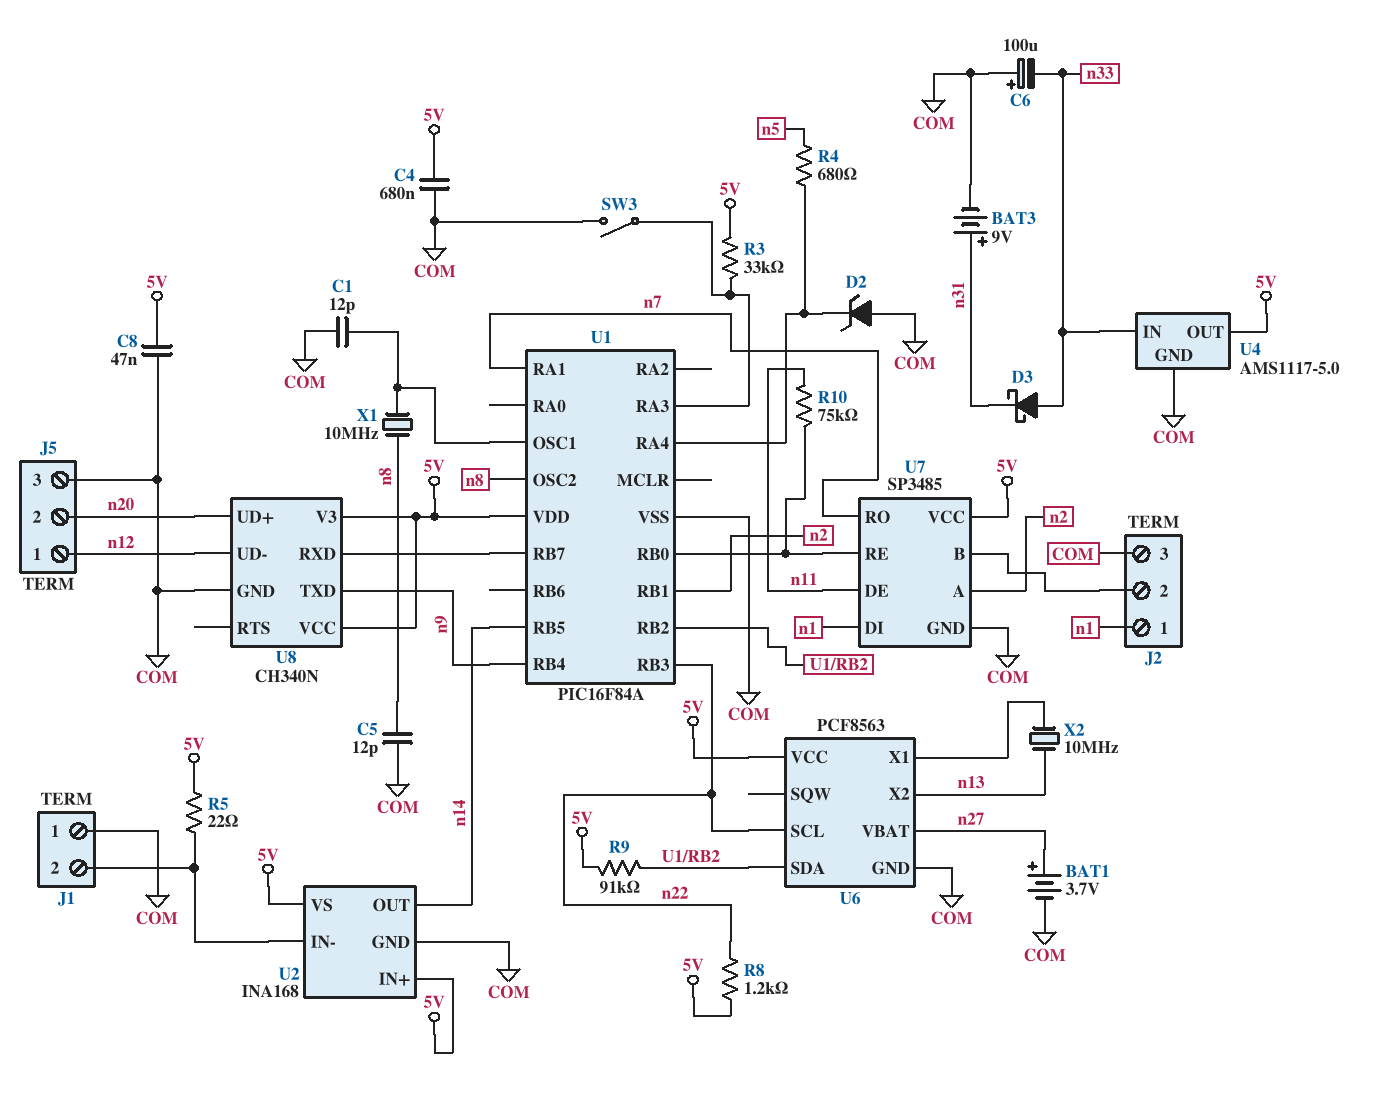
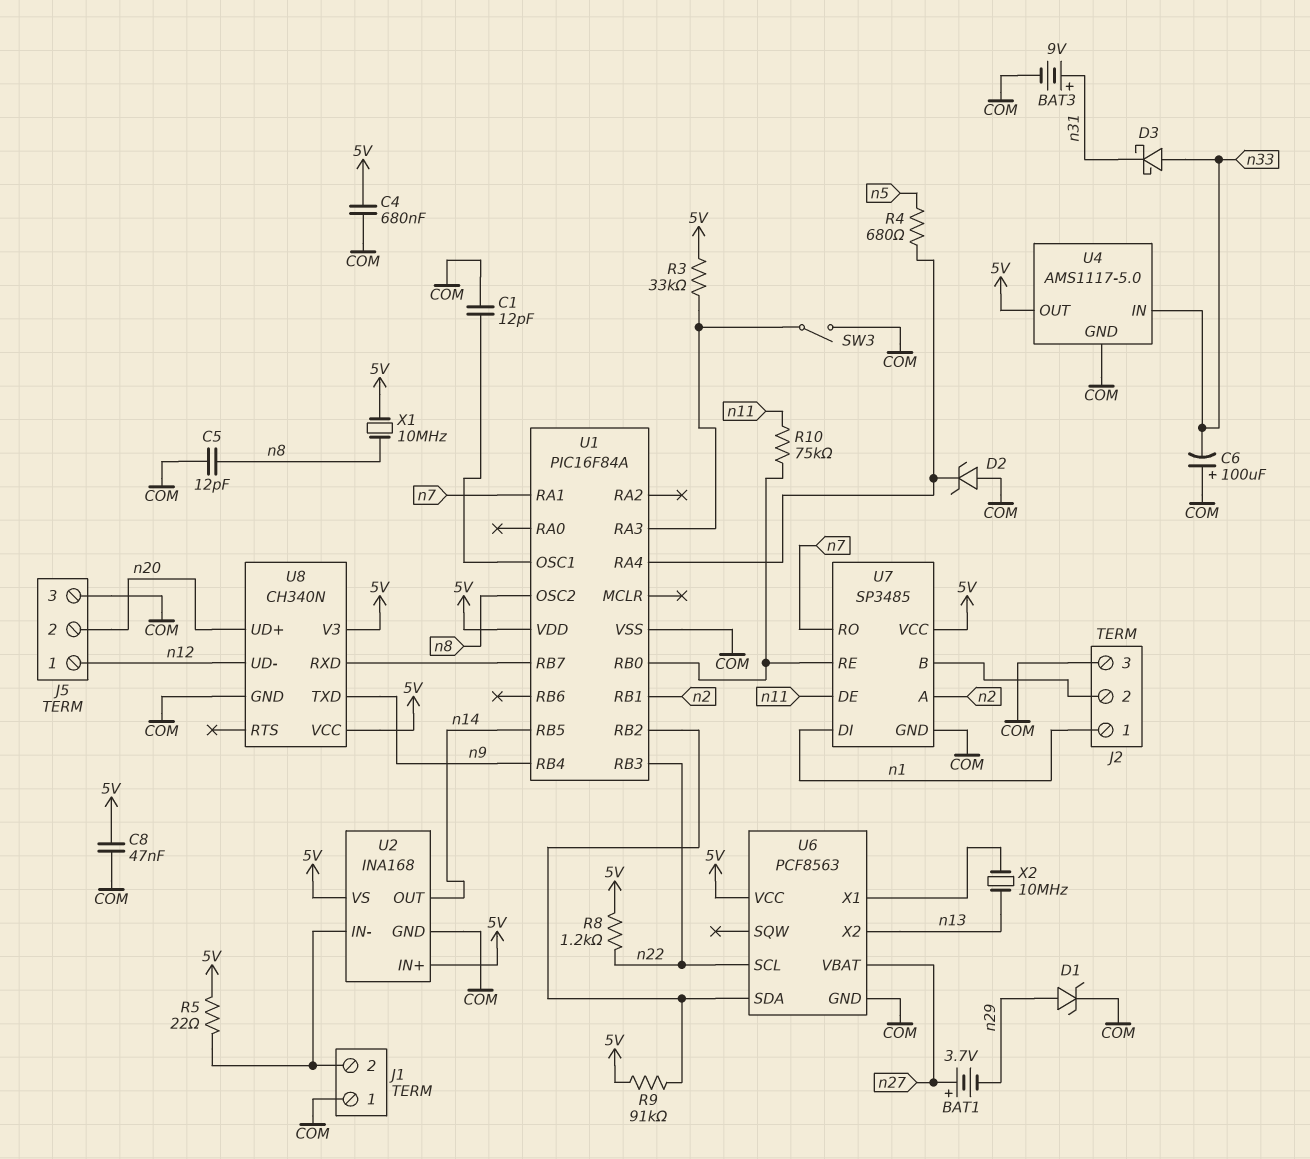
BAT1: 3.7V (plus n27, minus COM) -> 3.7V (plus n27, minus n29)
D1: none -> zener (A n29, K COM)
X1: 10MHz (U1/OSC1, n8) -> 10MHz (5V, n8)

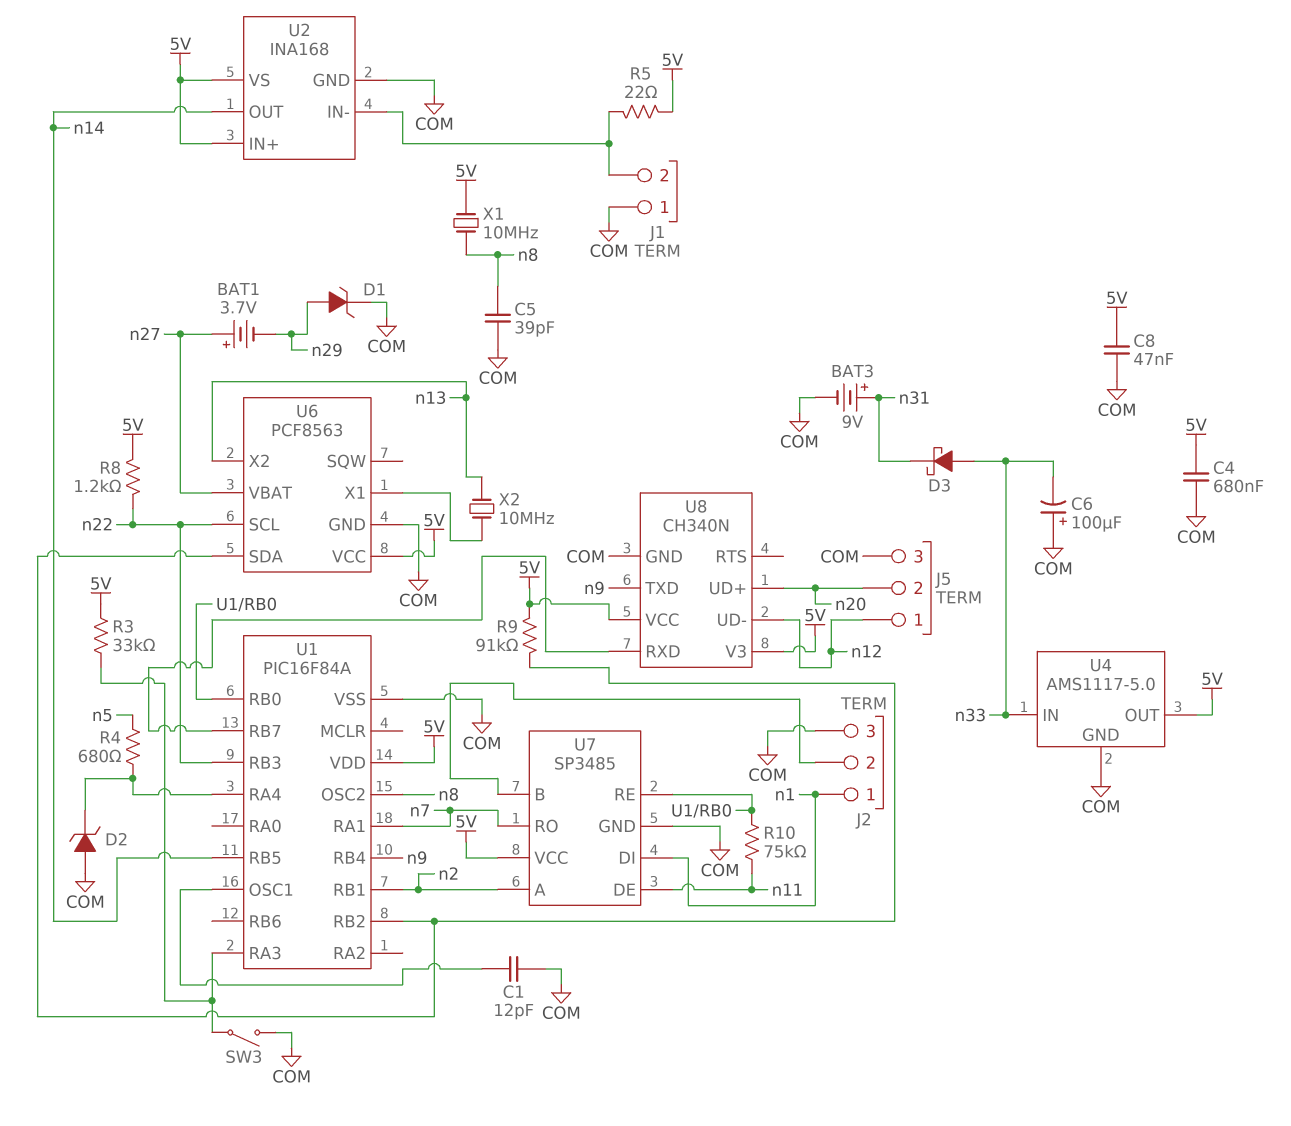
C5: 12pF (COM, n8) -> 39pF (COM, n8)

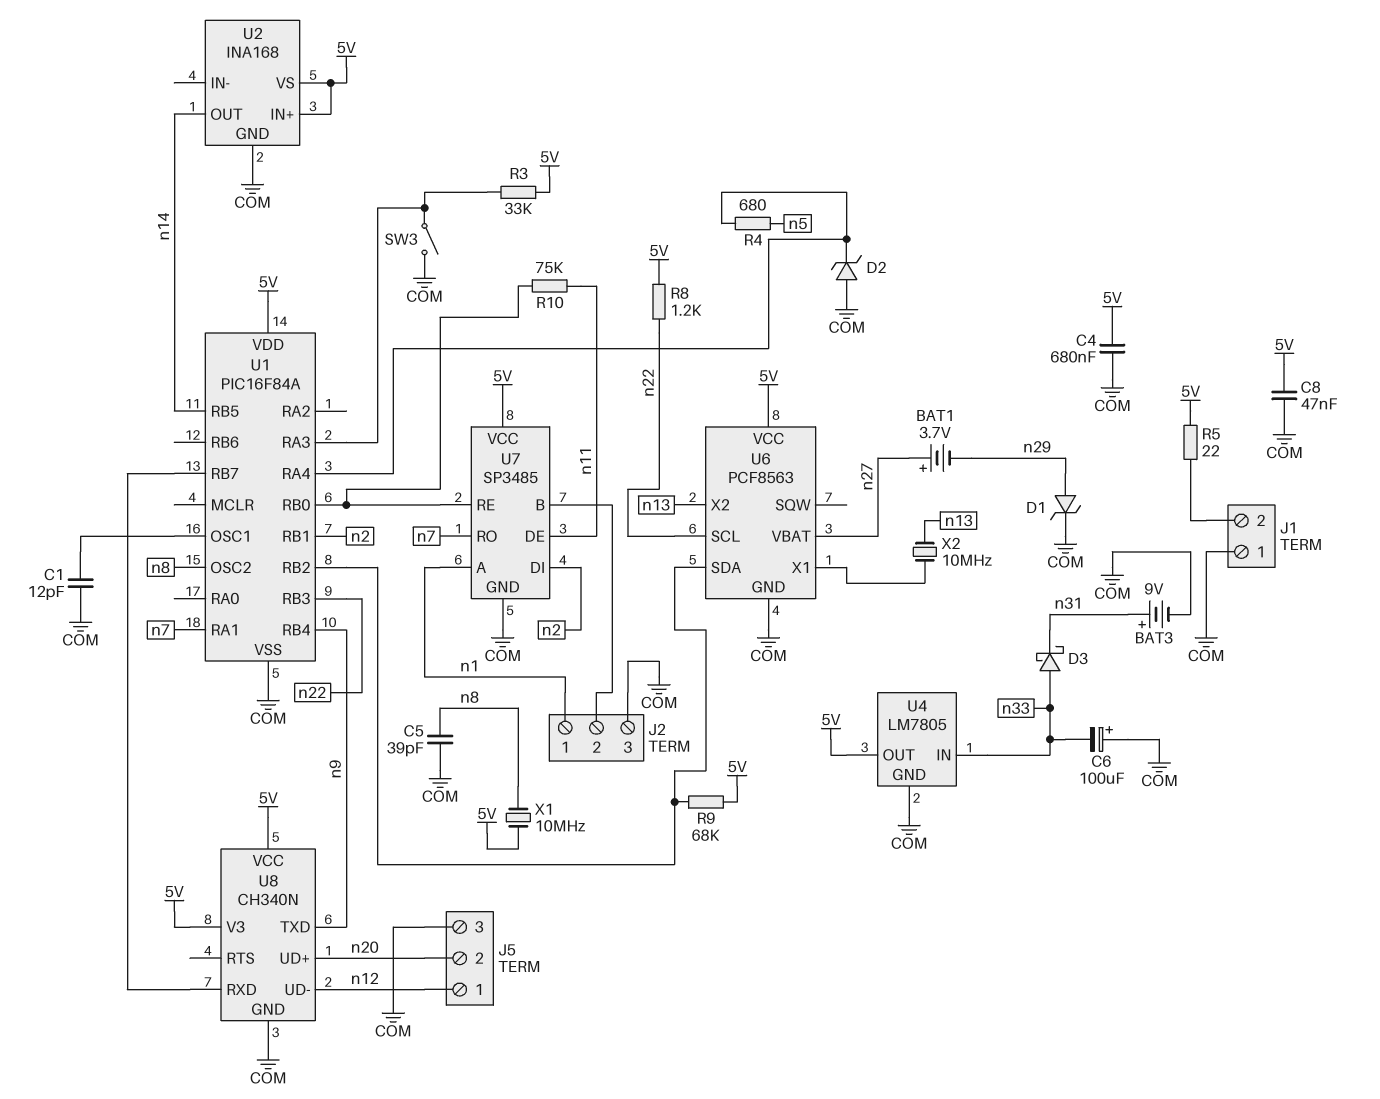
R9: 91k (5V, U1/RB2) -> 68k (5V, U1/RB2)
U2 pin IN-: J1/2 -> none
U4: AMS1117-5.0 -> LM7805
U7 pin A: n2 -> n1
U7 pin DI: n1 -> n2

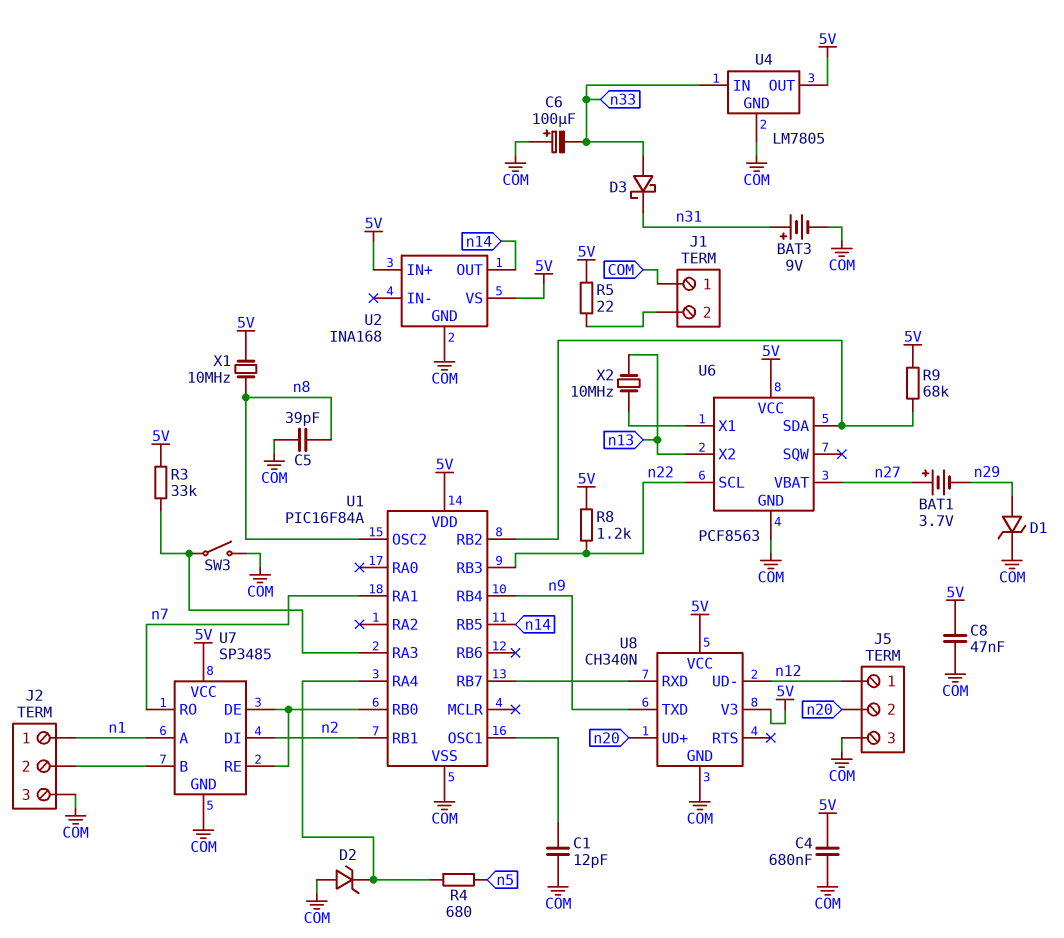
R10: 75k (U1/RB0, n11) -> none
U7 pin DE: n11 -> U1/RB0

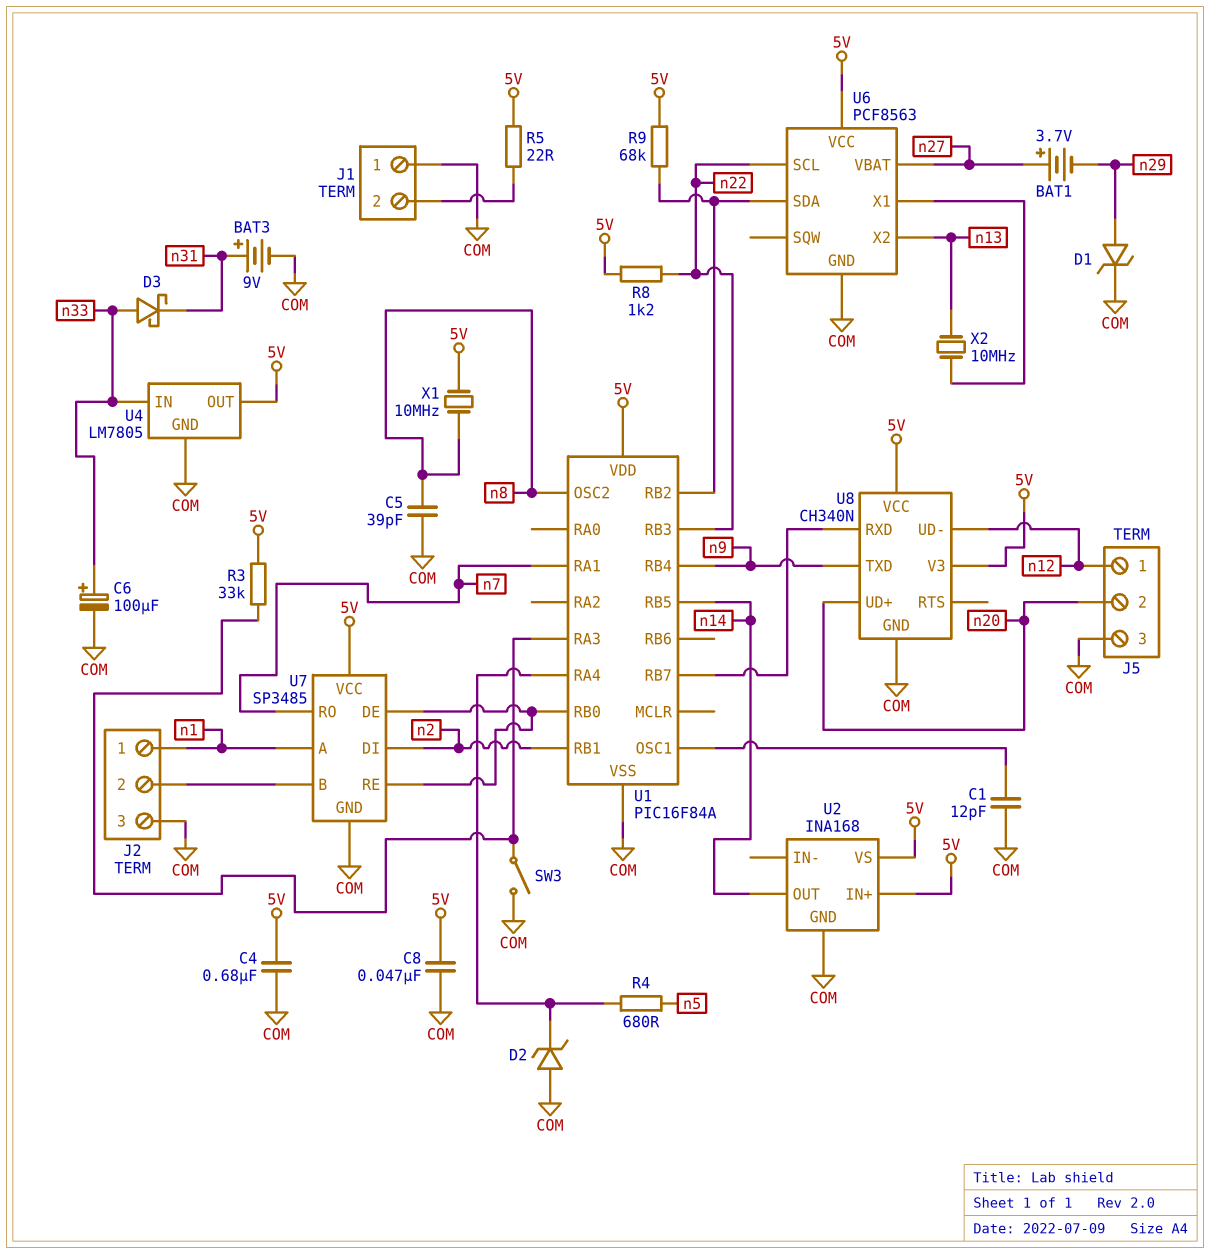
C6: 100uF (plus COM, minus n33) -> 100uF (plus n33, minus COM)

